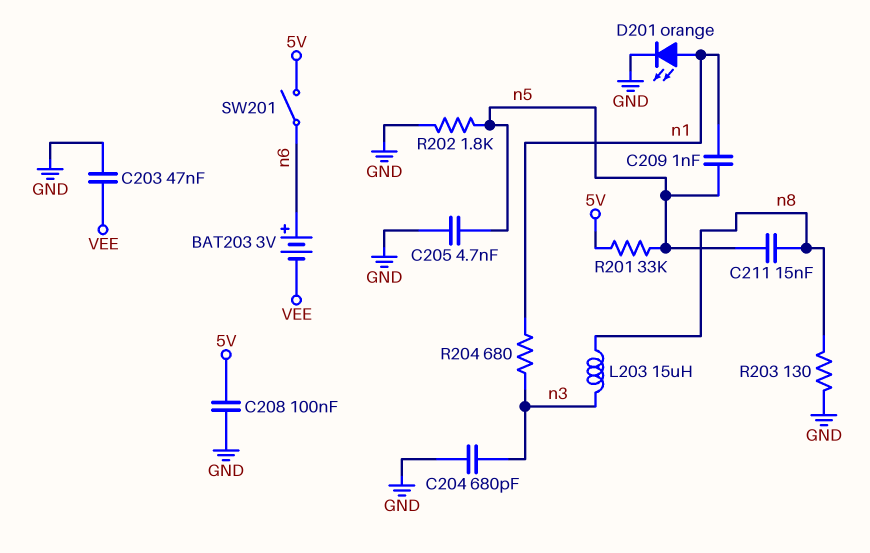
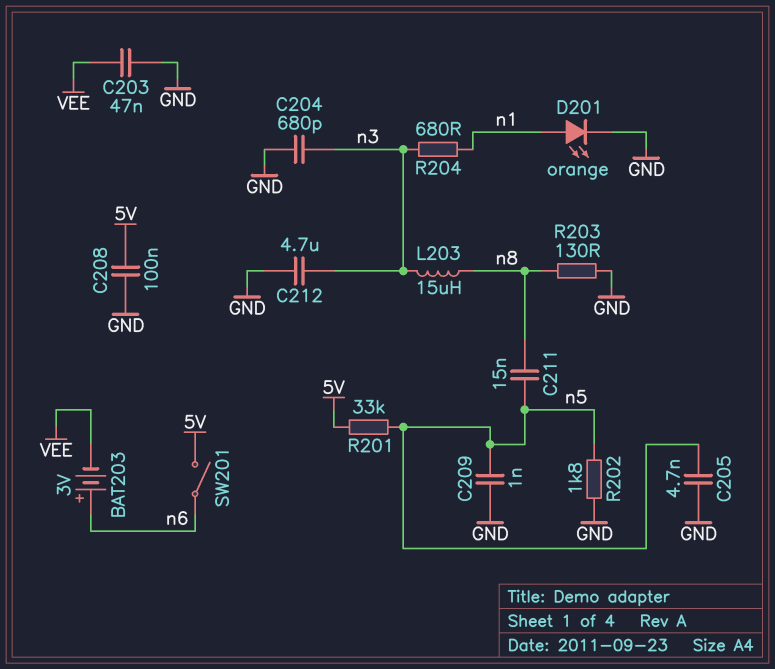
C209: 1nF (n1, n5) -> 1nF (GND, n5)
C212: none -> 4.7uF (GND, n3)

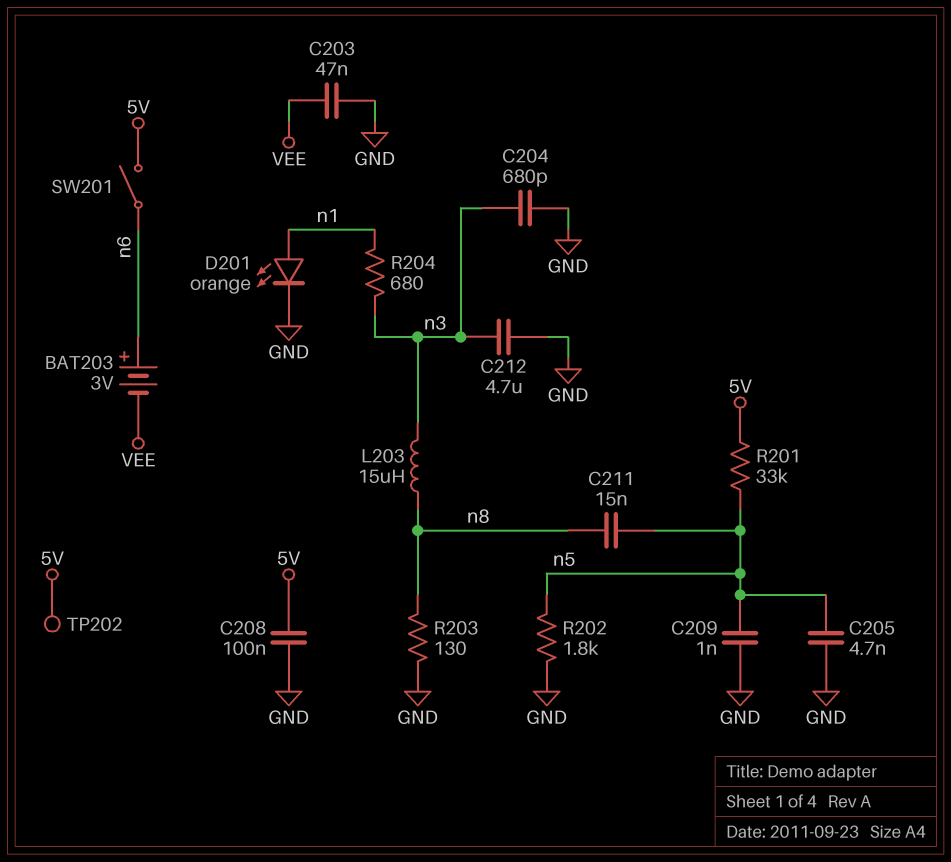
TP202: none -> test point (5V)

